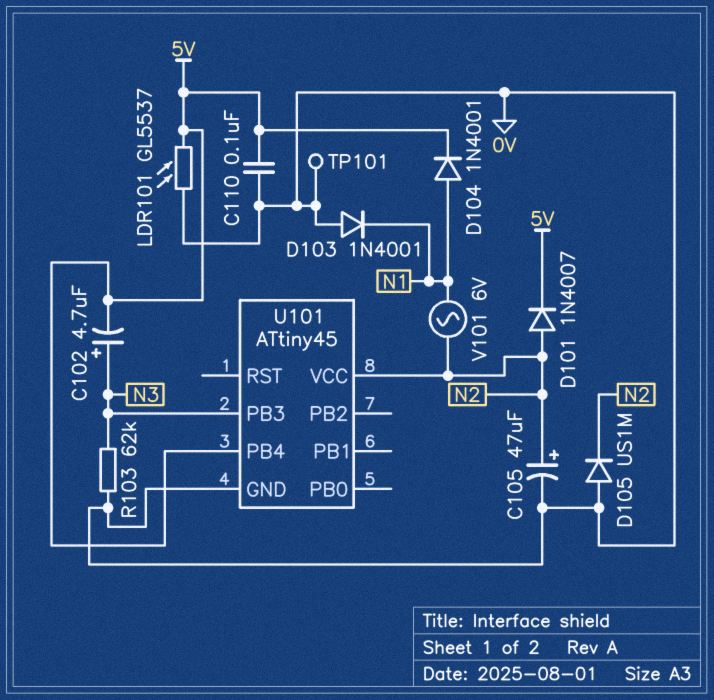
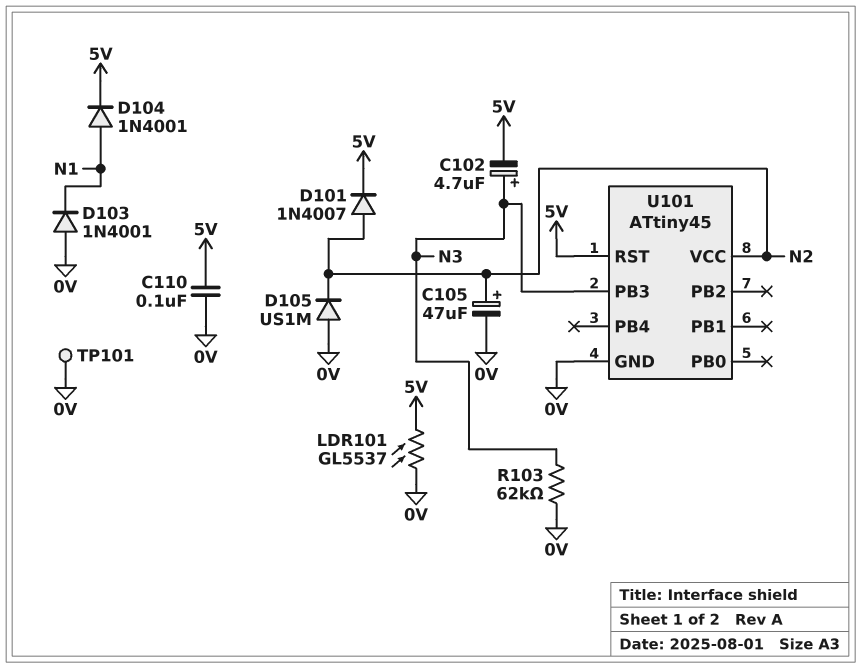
U101 pin PB4: 5V -> none
U101 pin RST: none -> 5V
V101: AC 6V (N1, N2) -> none

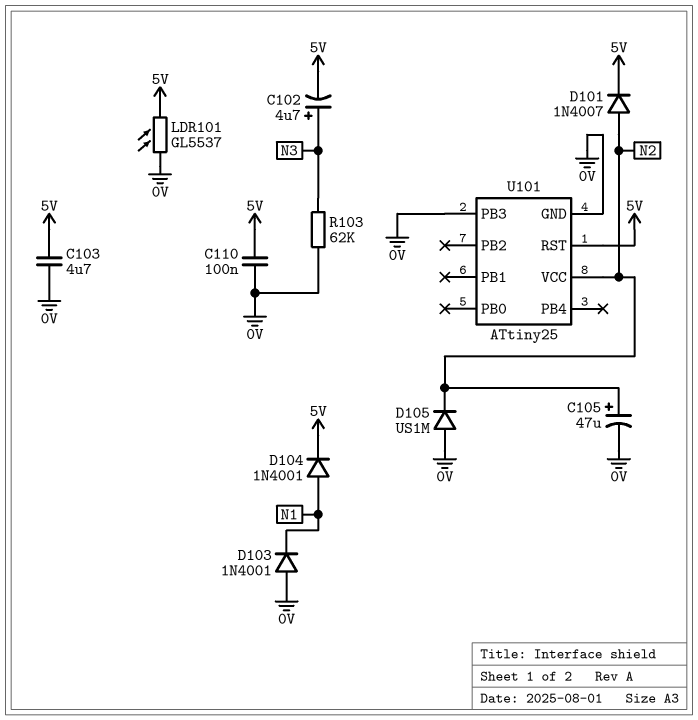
C103: none -> 4.7uF (0V, 5V)
TP101: test point (0V) -> none
U101: ATtiny45 -> ATtiny25
U101 pin PB3: N3 -> 0V

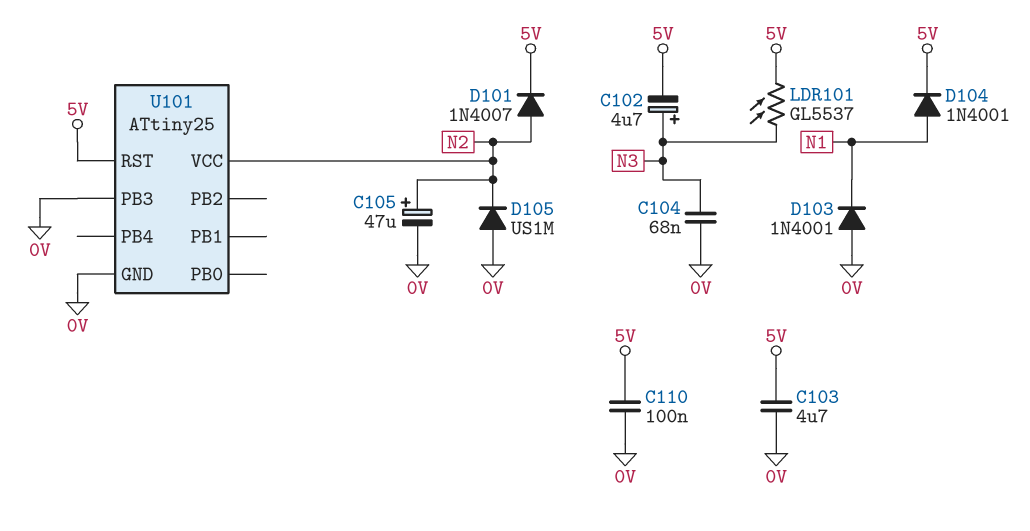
C104: none -> 68nF (0V, N3)
LDR101: GL5537 (0V, 5V) -> GL5537 (5V, N3)
R103: 62k (0V, N3) -> none

